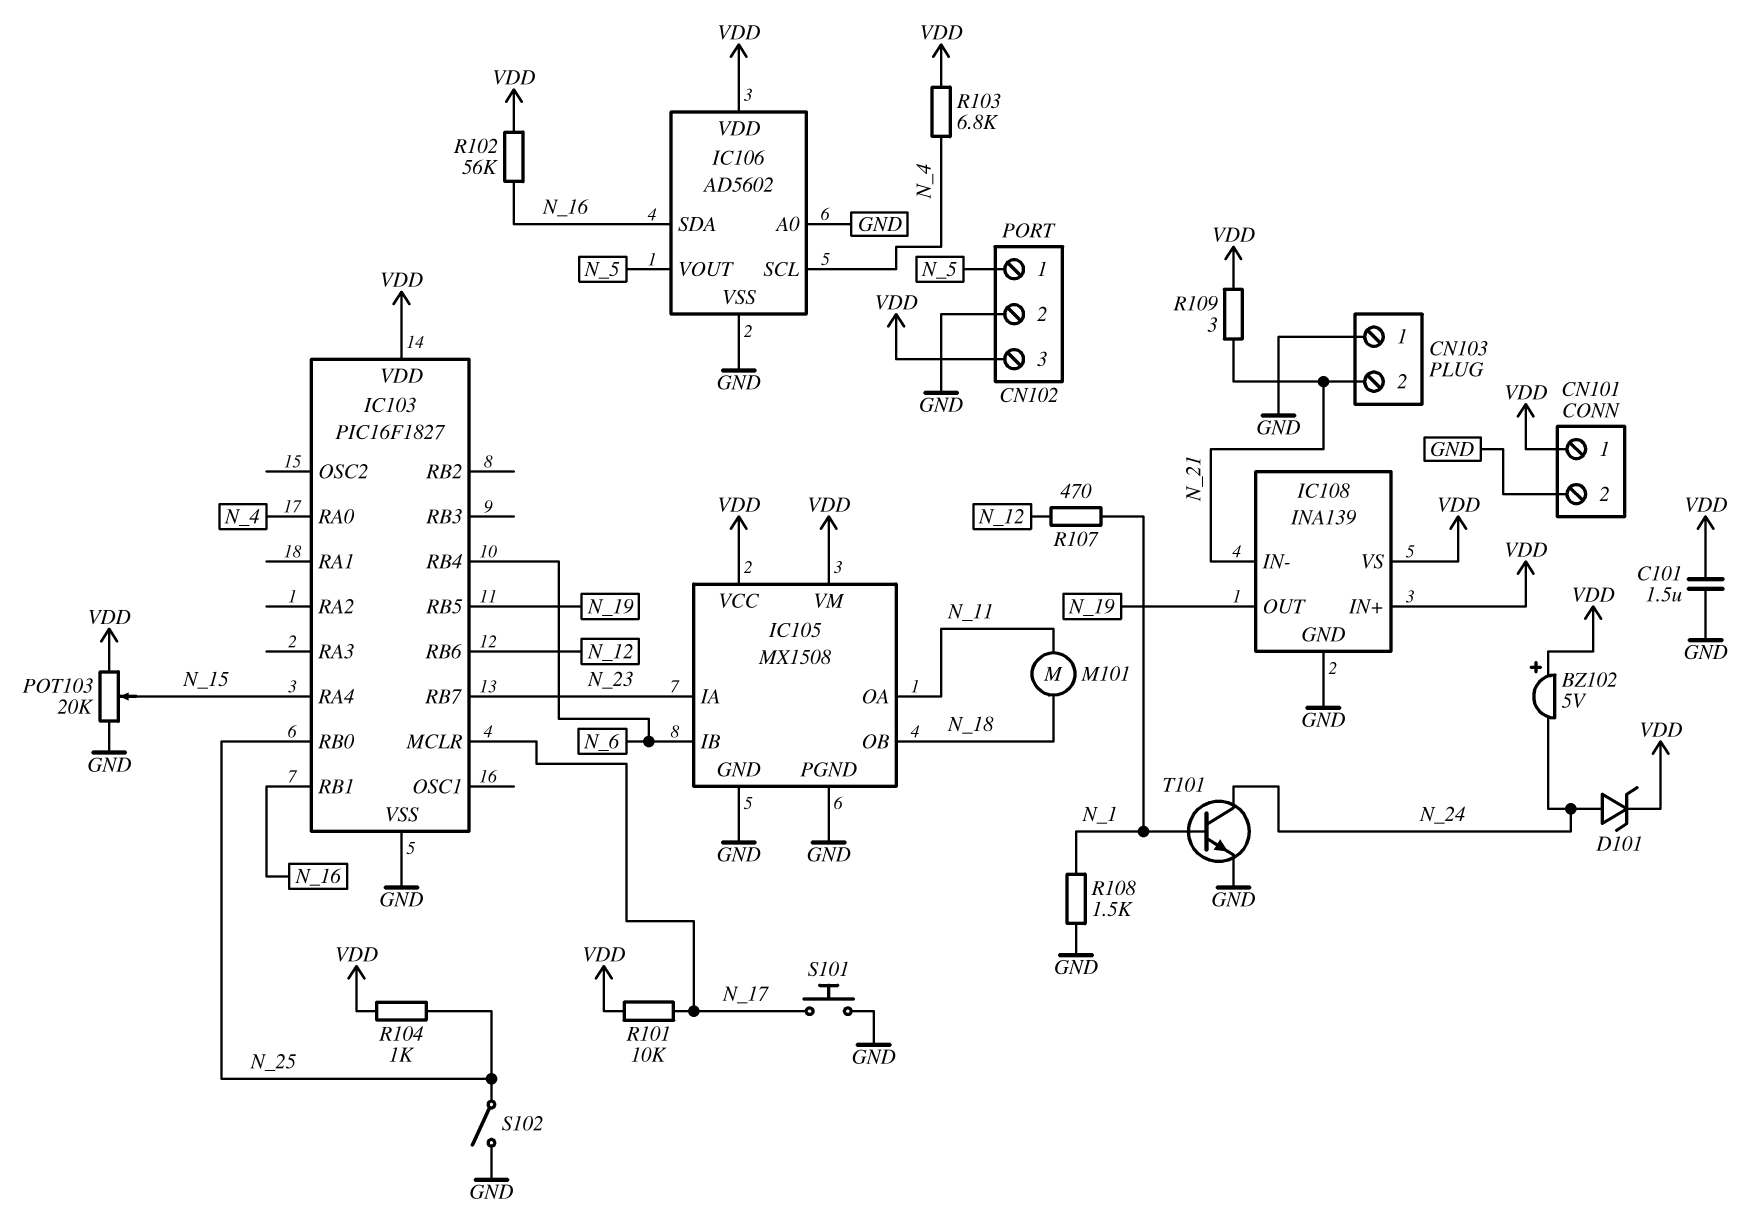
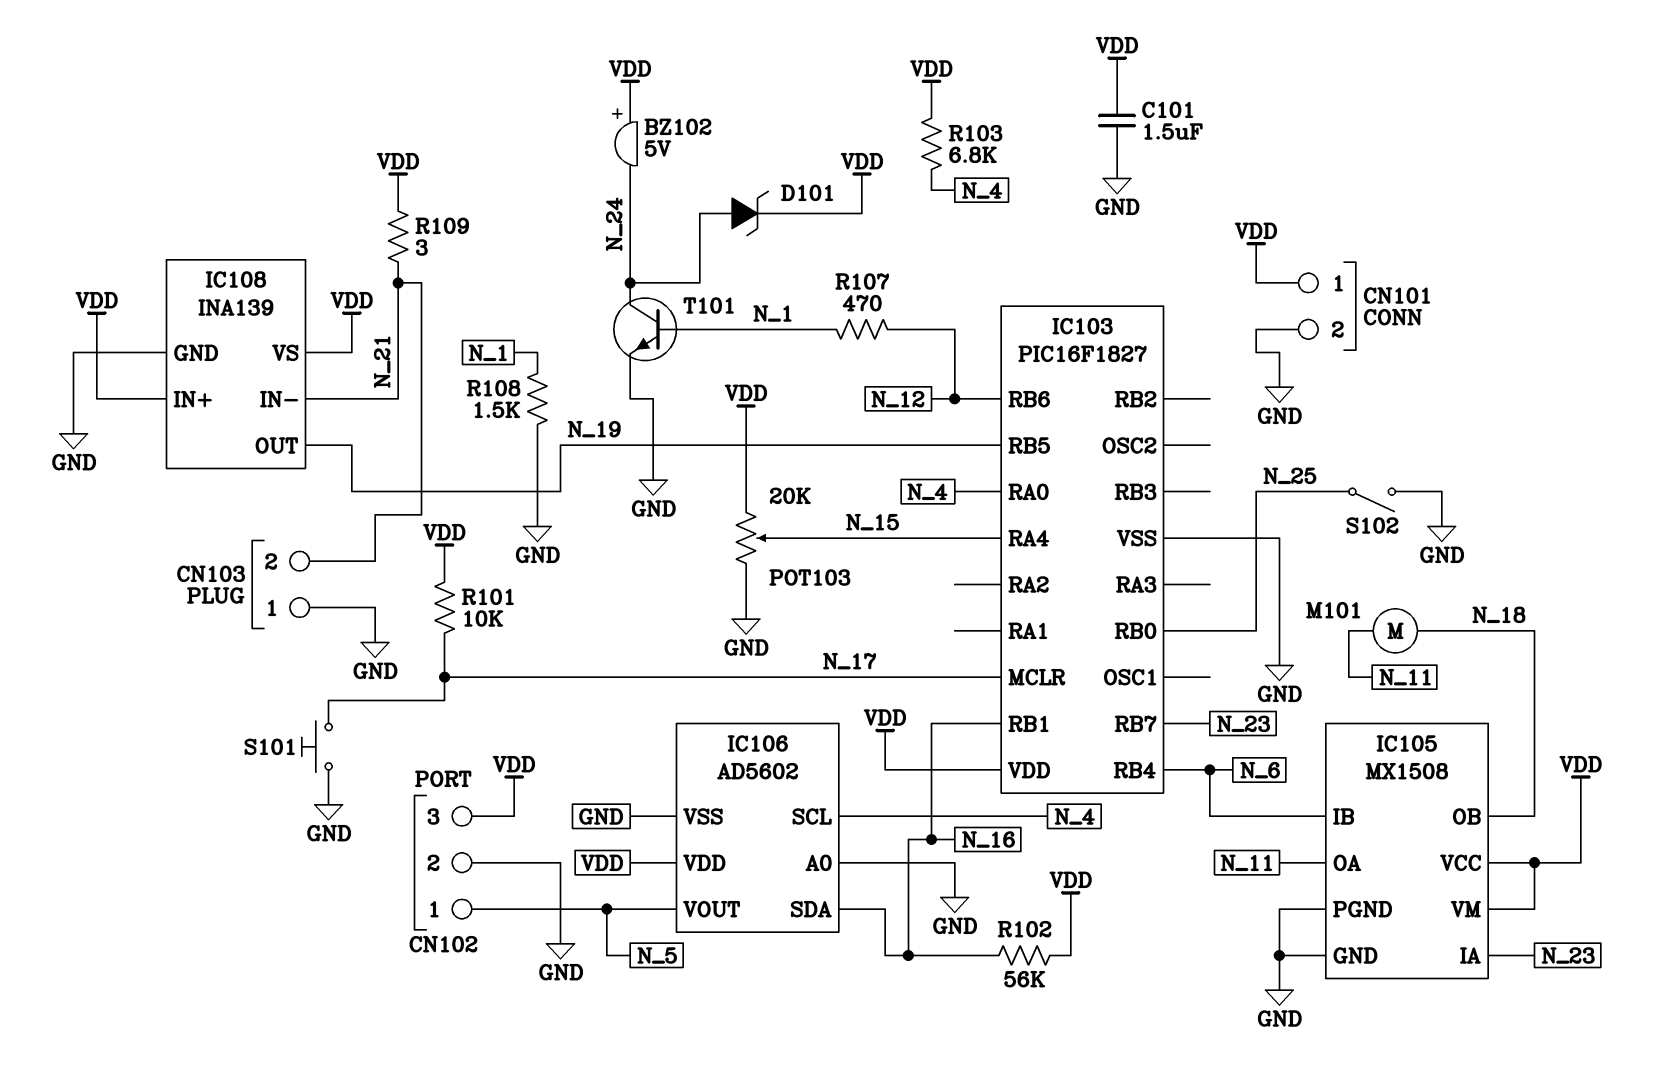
R104: 1k (N_25, VDD) -> none

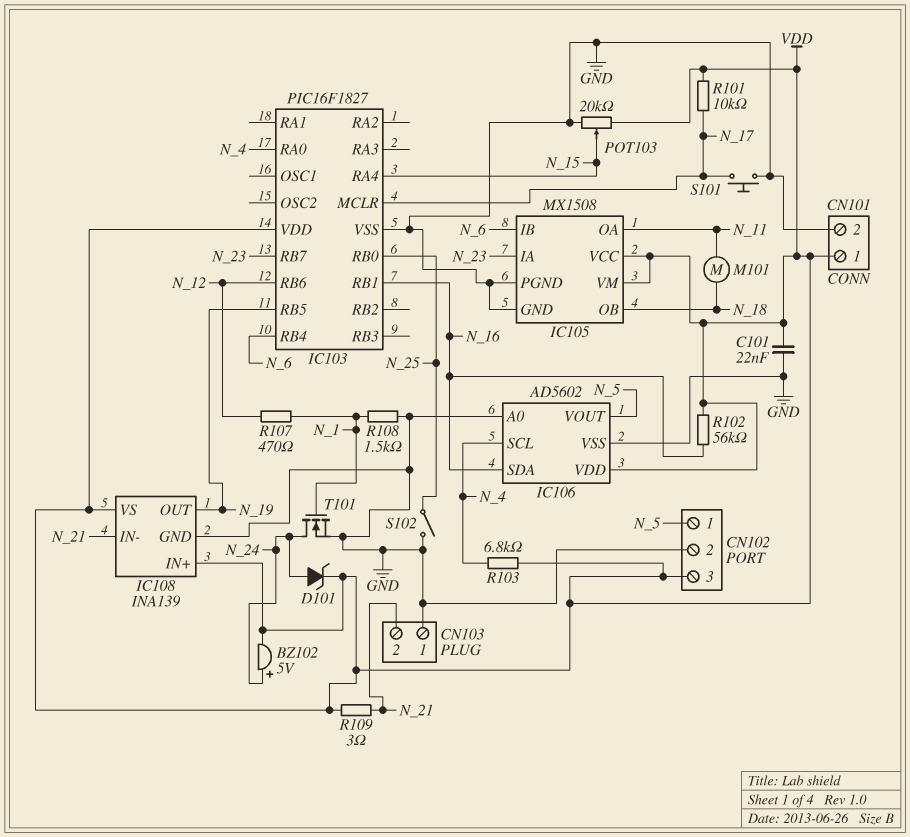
BZ102: buzzer 5V (plus VDD, minus N_24) -> buzzer 5V (plus N_24, minus VDD)
C101: 1.5uF (GND, VDD) -> 22nF (GND, VDD)
T101: NPN (B N_1, C N_24, E GND) -> NMOS (G N_1, D N_24, S GND)

